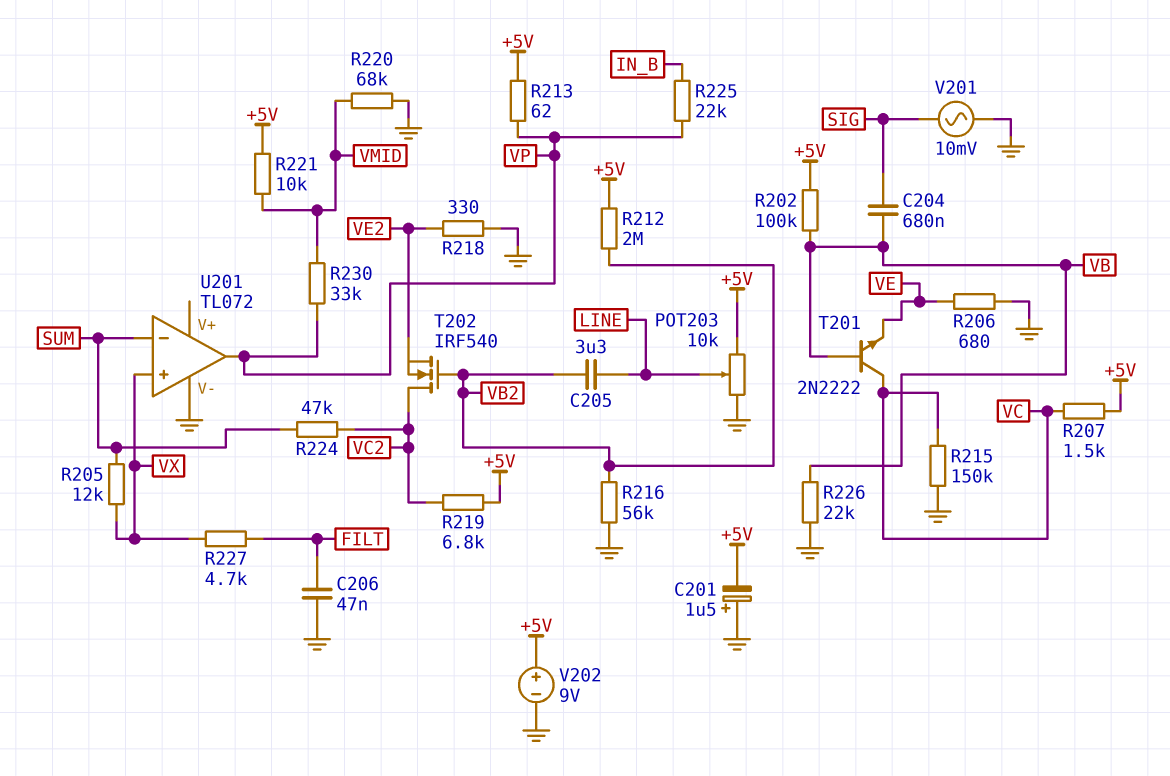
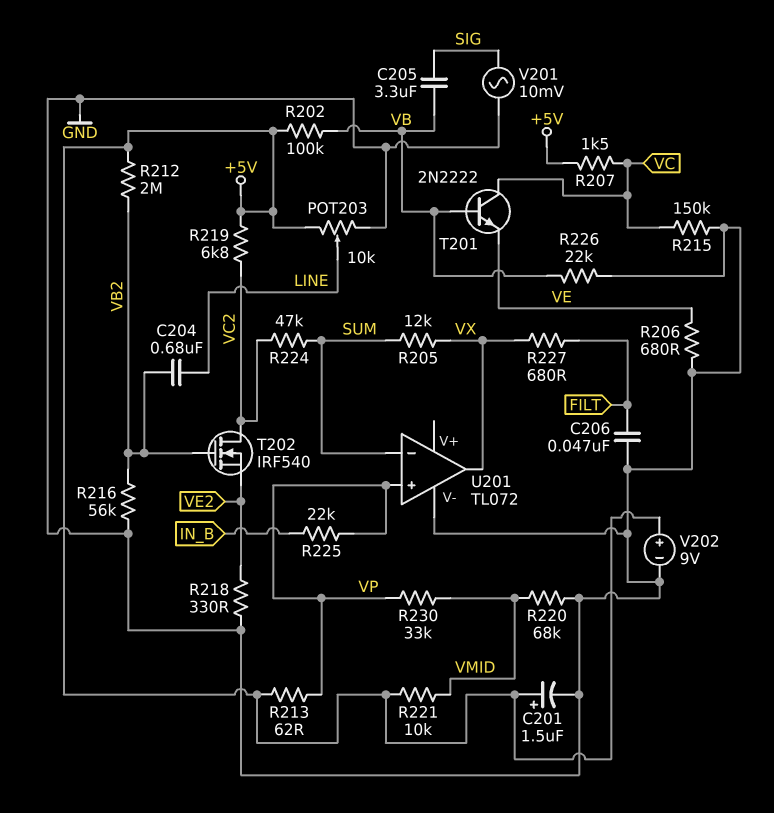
C201: 1.5uF (plus GND, minus +5V) -> 1.5uF (plus +5V, minus GND)
C204: 680nF (SIG, VB) -> 680nF (LINE, VB2)
C205: 3.3uF (LINE, VB2) -> 3.3uF (SIG, VB)
R227: 4.7k (FILT, VX) -> 680 (FILT, VX)
U201 pin in+: VX -> VP
U201 pin out: VP -> VX

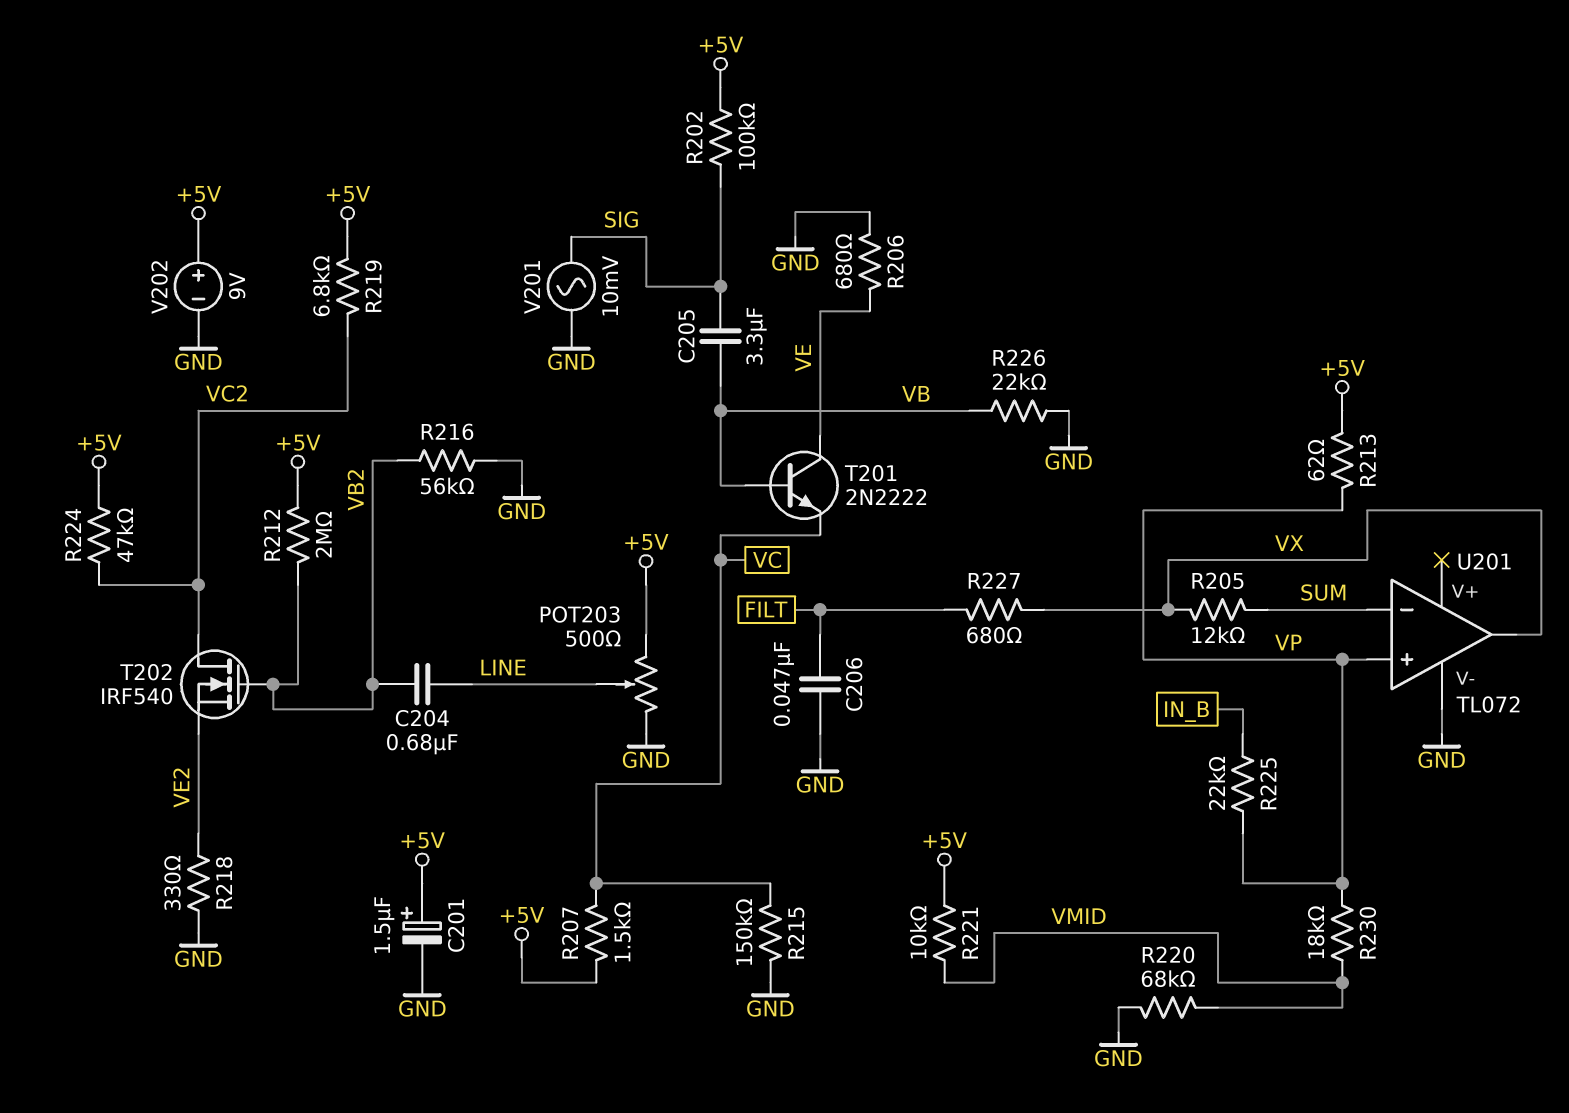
POT203: 10k (+5V, GND, wiper LINE) -> 500 (+5V, GND, wiper LINE)
R202: 100k (+5V, VB) -> 100k (+5V, SIG)
R224: 47k (SUM, VC2) -> 47k (+5V, VC2)
R230: 33k (VMID, VP) -> 18k (VMID, VP)
T201: NPN 2N2222 (B VB, C VC, E VE) -> NPN 2N2222 (B VB, C VE, E VC)

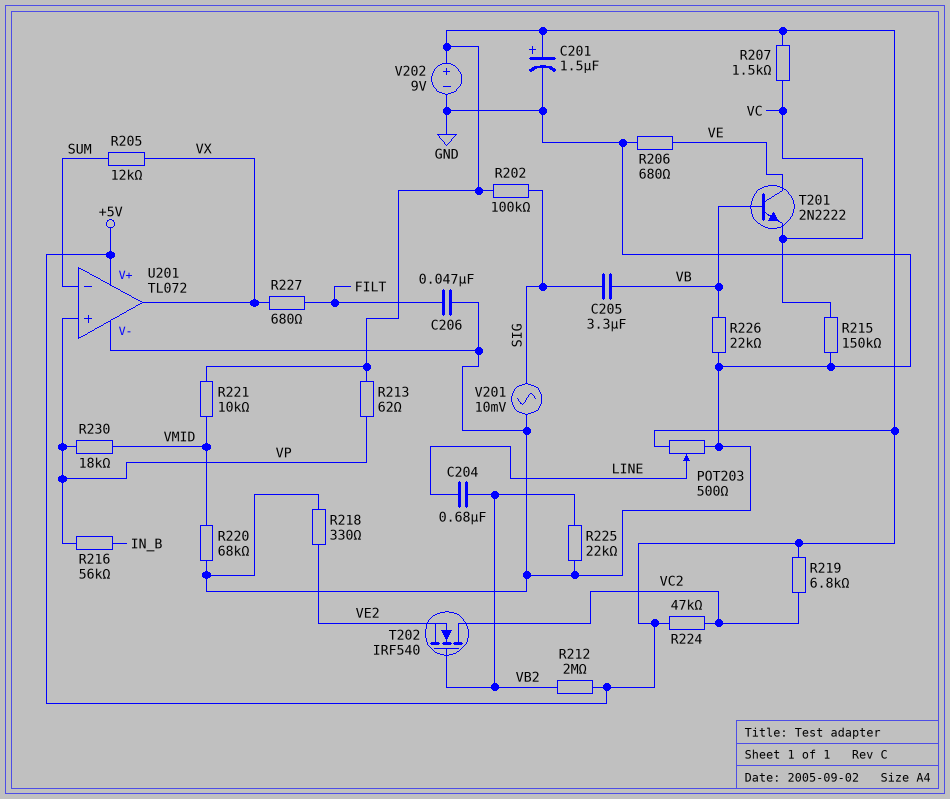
R216: 56k (GND, VB2) -> 56k (IN_B, VP)
R225: 22k (IN_B, VP) -> 22k (GND, VB2)
U201 pin V+: none -> +5V

